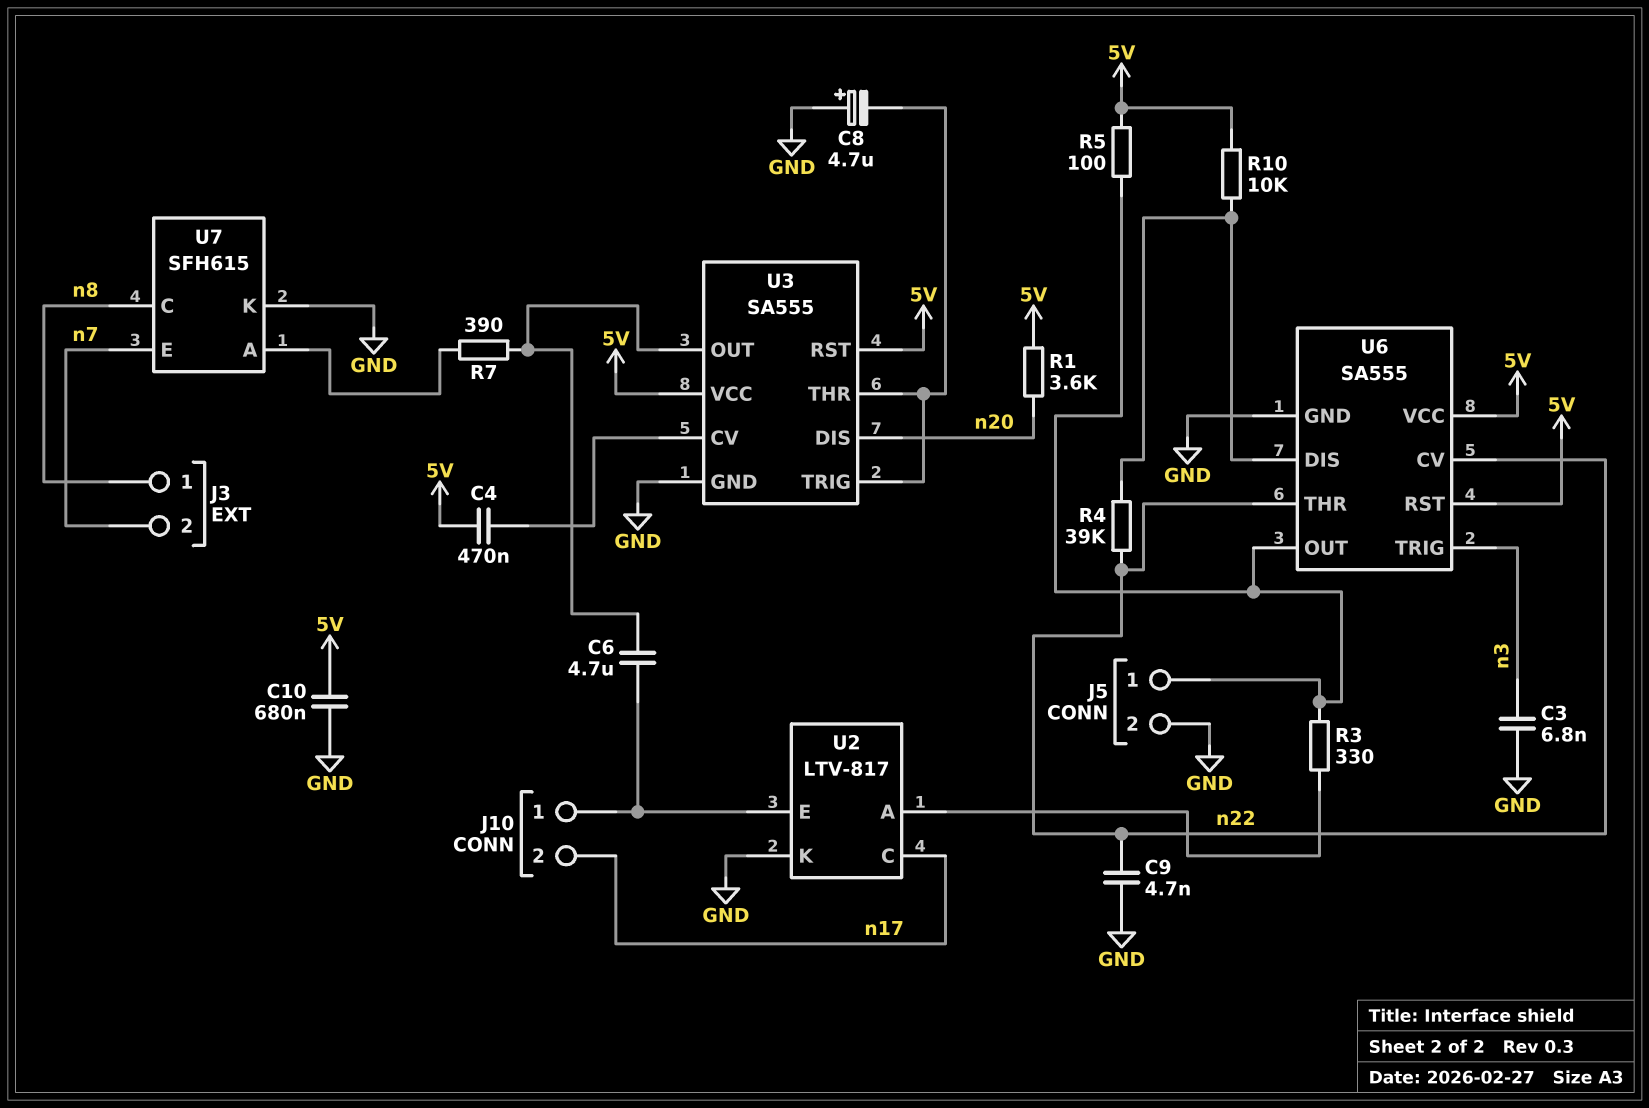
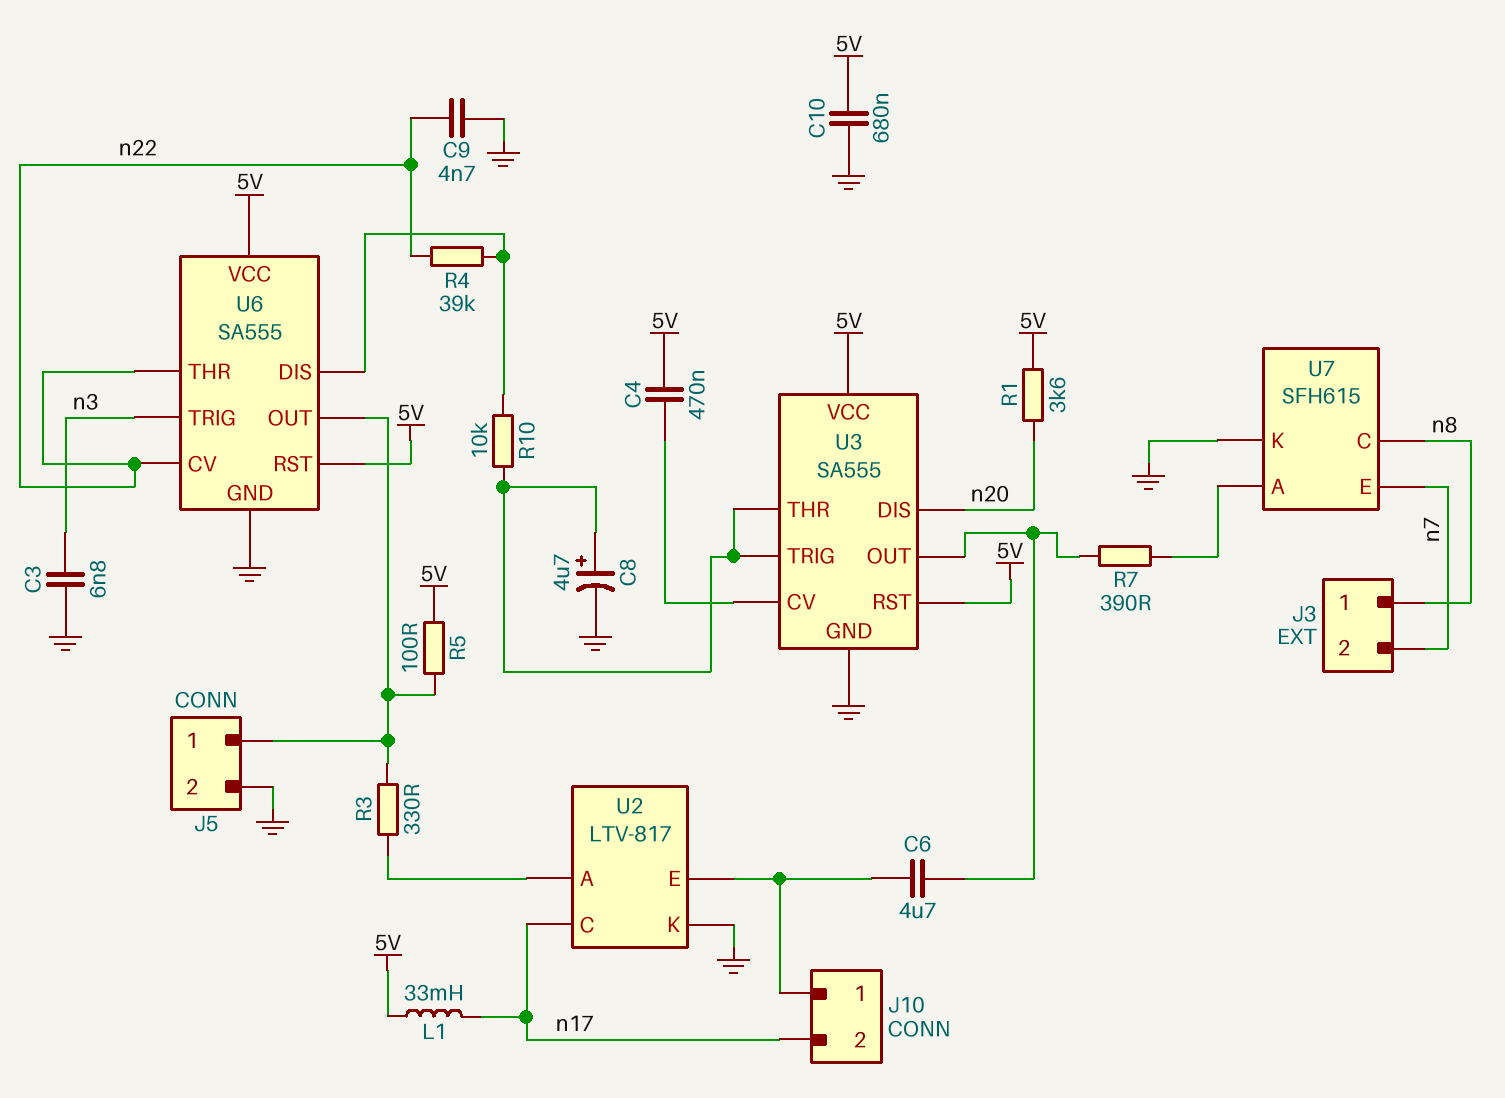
C8: 4.7uF (plus GND, minus U3/THR) -> 4.7uF (plus U3/THR, minus GND)
L1: none -> 33mH (5V, n17)
R10: 10k (5V, U6/DIS) -> 10k (U3/THR, U6/DIS)

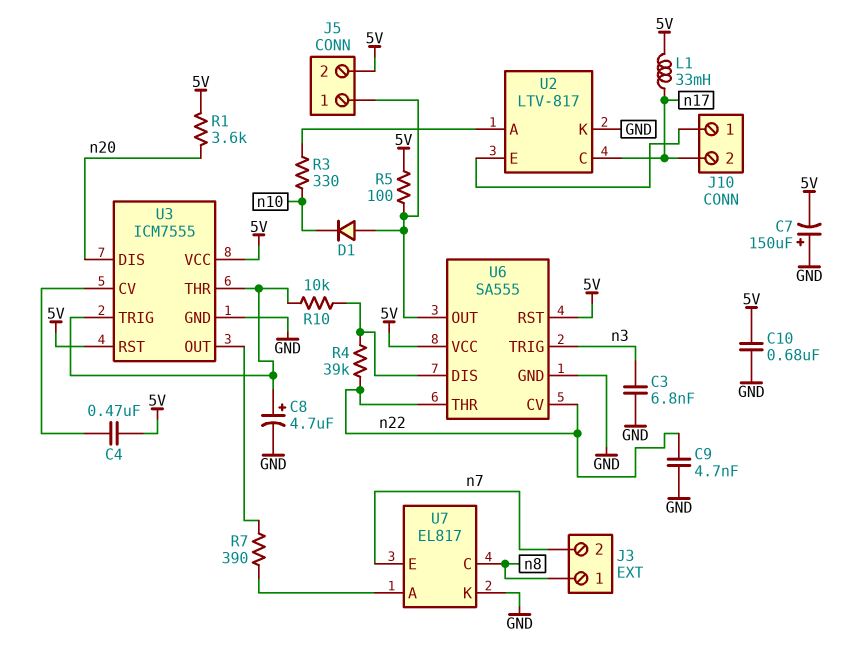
C6: 4.7uF (J10/1, U3/OUT) -> none
C7: none -> 150uF (plus GND, minus 5V)
D1: none -> diode (A J5/1, K n10)
J5 pin 2: GND -> 5V
R3: 330 (J5/1, U2/A) -> 330 (U2/A, n10)
U3: SA555 -> ICM7555
U7: SFH615 -> EL817

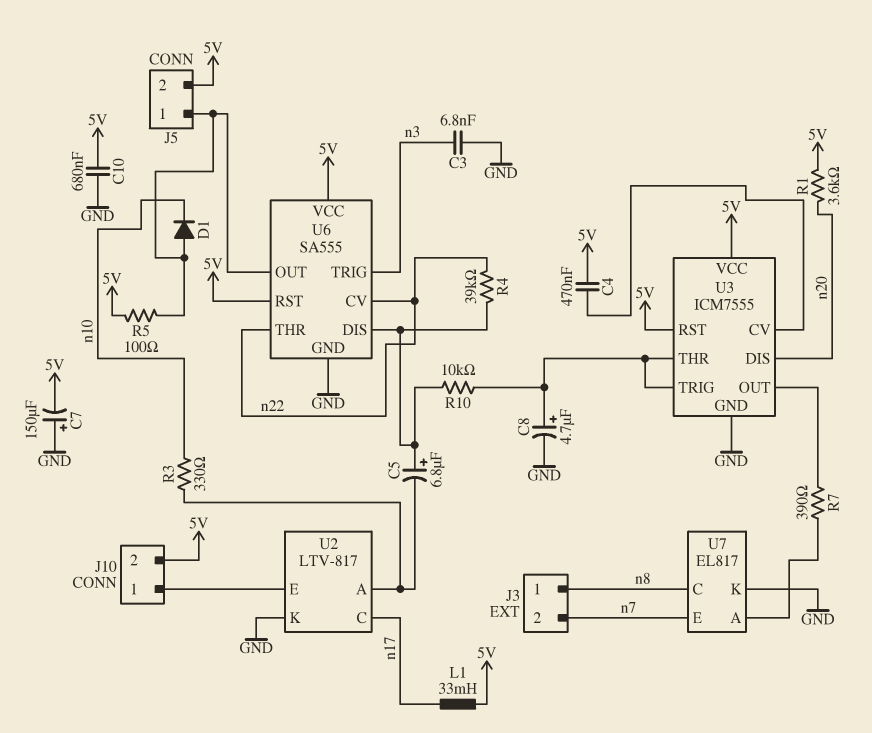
C5: none -> 6.8uF (plus U6/DIS, minus U2/A)
C9: 4.7nF (GND, n22) -> none
J10 pin 2: n17 -> 5V

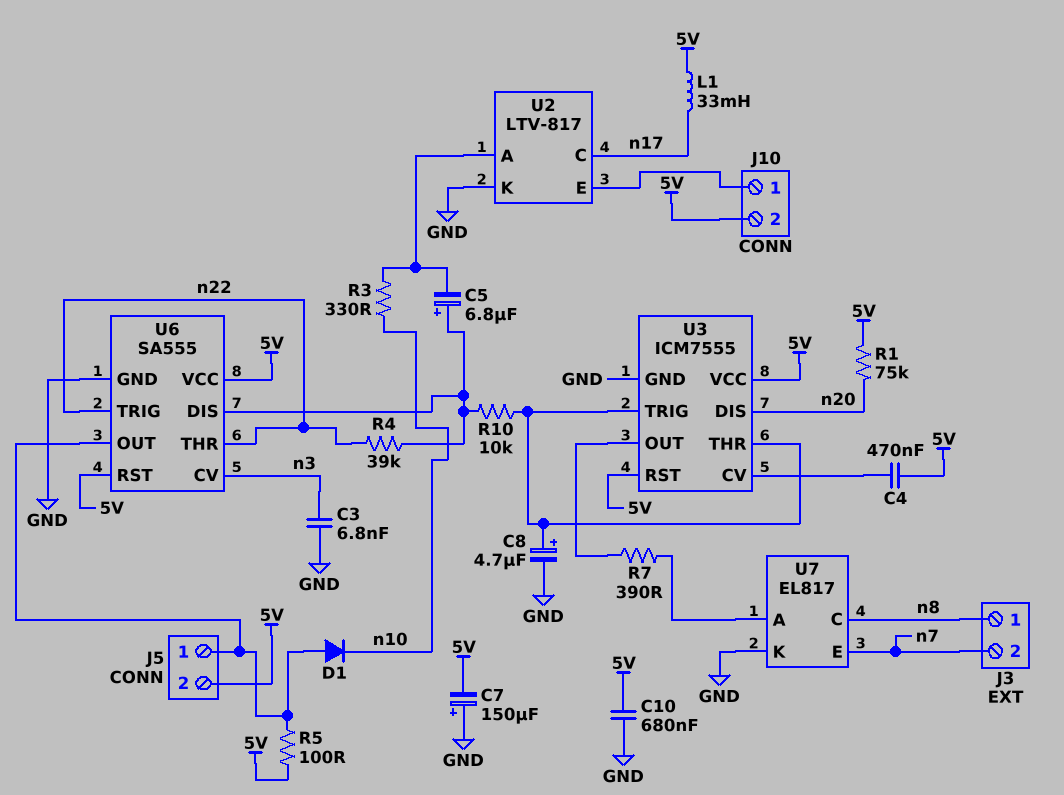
R1: 3.6k (5V, n20) -> 75k (5V, n20)
U6 pin CV: n22 -> n3
U6 pin TRIG: n3 -> n22

